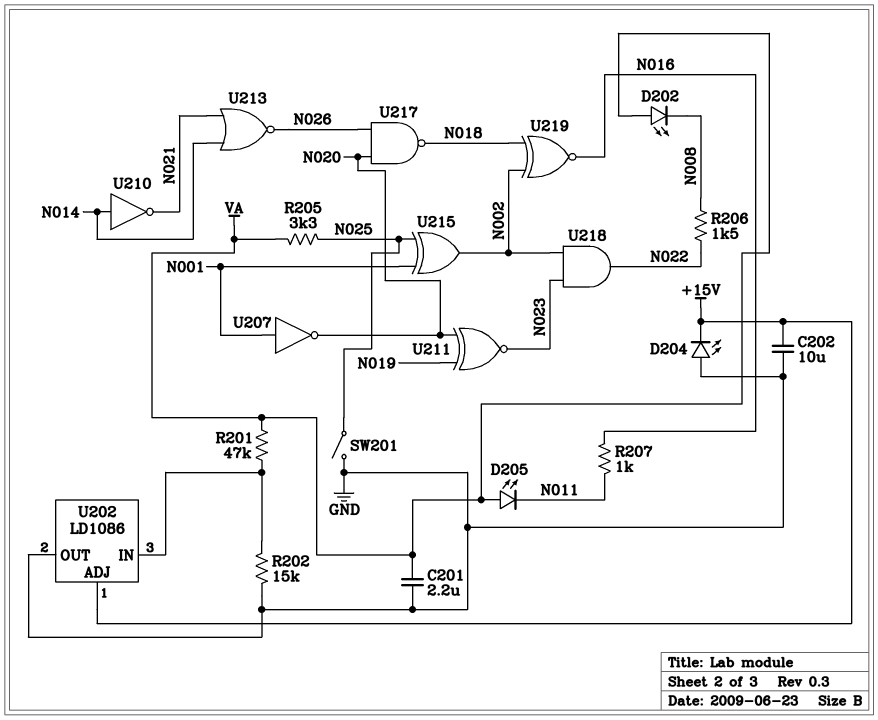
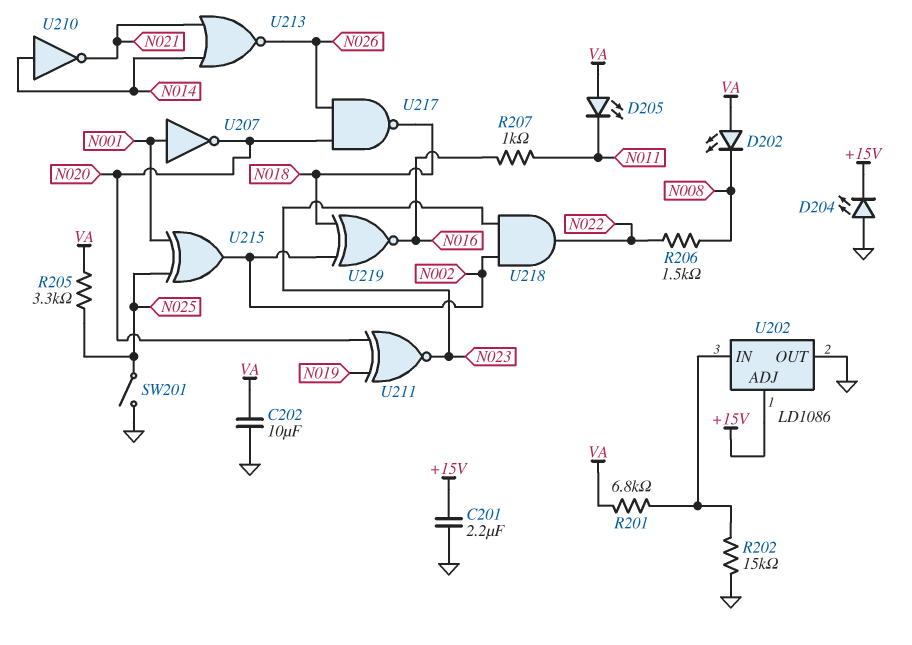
C201: 2.2uF (GND, VA) -> 2.2uF (+15V, GND)
C202: 10uF (+15V, GND) -> 10uF (GND, VA)
R201: 47k (U202/IN, VA) -> 6.8k (U202/IN, VA)

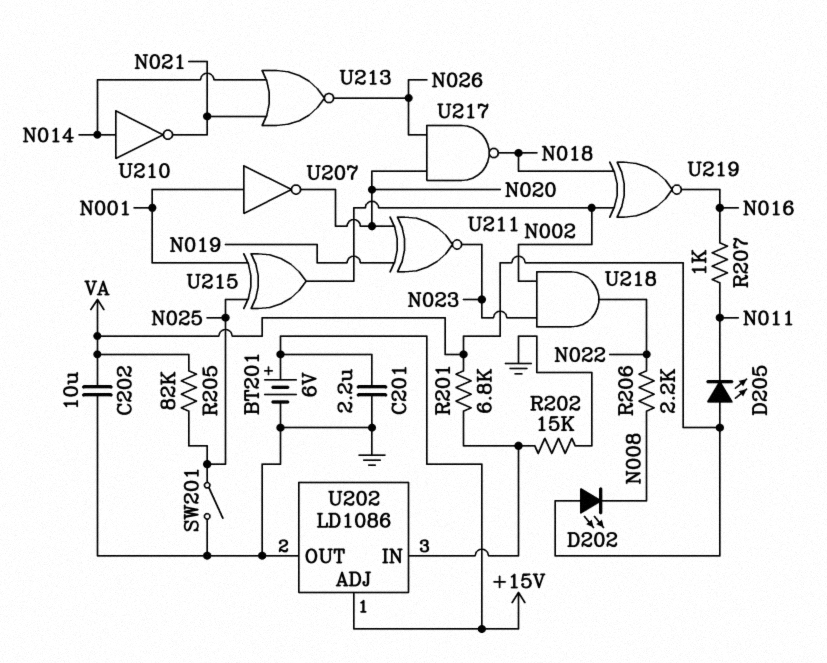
BT201: none -> 6V (plus +15V, minus GND)
D204: LED (A GND, K +15V) -> none
R205: 3.3k (N025, VA) -> 82k (N025, VA)
R206: 1.5k (N008, N022) -> 2.2k (N008, N022)

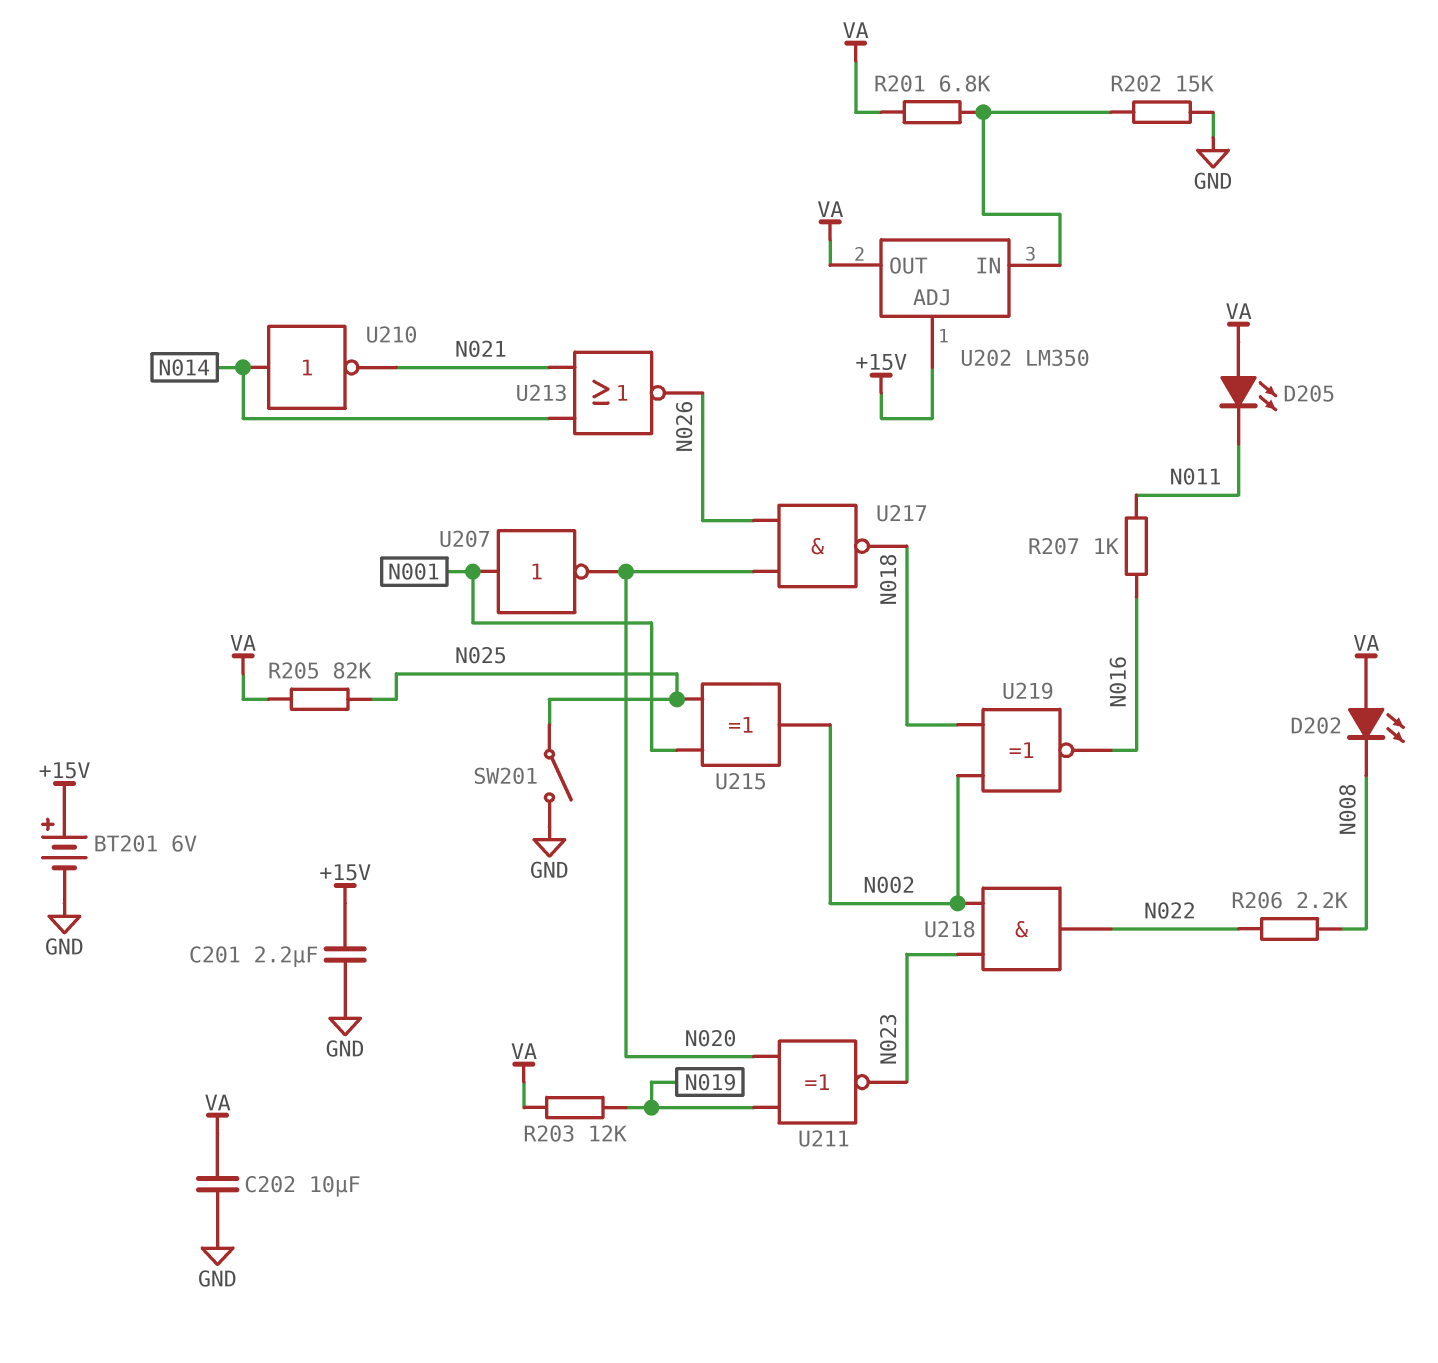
R203: none -> 12k (N019, VA)
U202: LD1086 -> LM350
U202 pin OUT: GND -> VA

